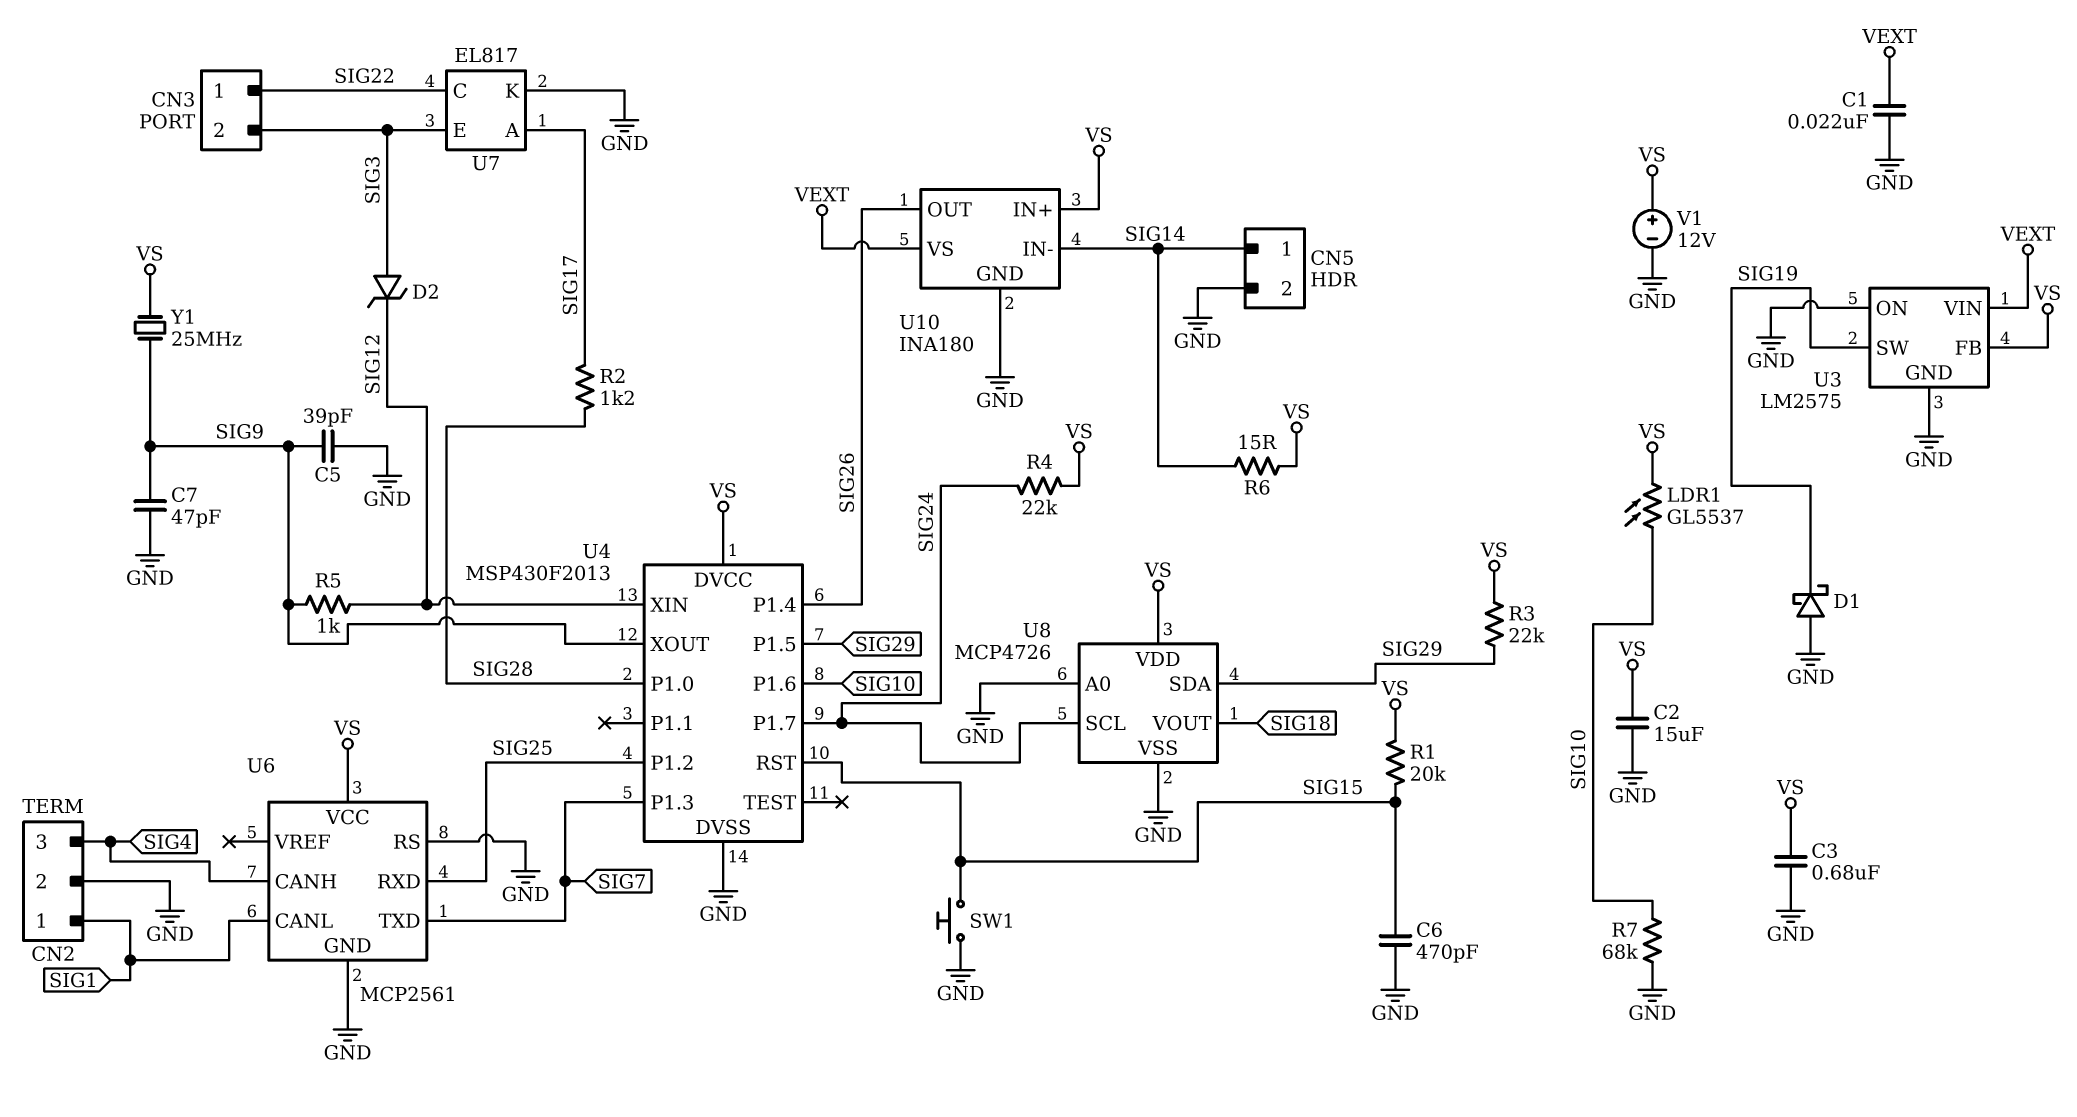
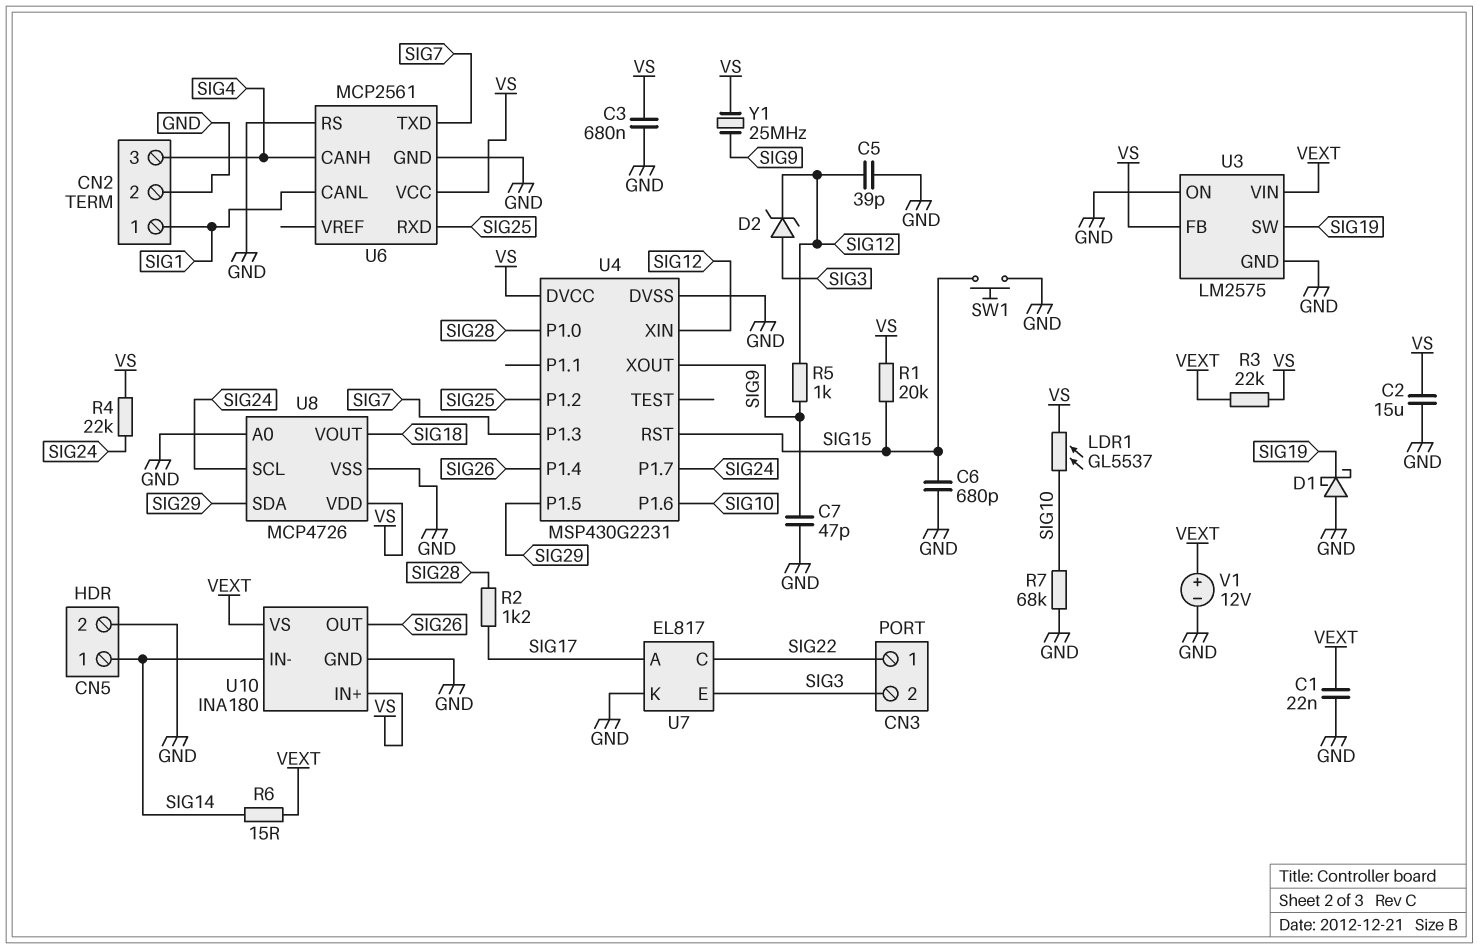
C5: 39pF (GND, SIG9) -> 39pF (GND, SIG12)
C6: 470pF (GND, SIG15) -> 680pF (GND, SIG15)
R3: 22k (SIG29, VS) -> 22k (VEXT, VS)
R6: 15 (SIG14, VS) -> 15 (SIG14, VEXT)
U4: MSP430F2013 -> MSP430G2231
V1: 12V (plus VS, minus GND) -> 12V (plus VEXT, minus GND)

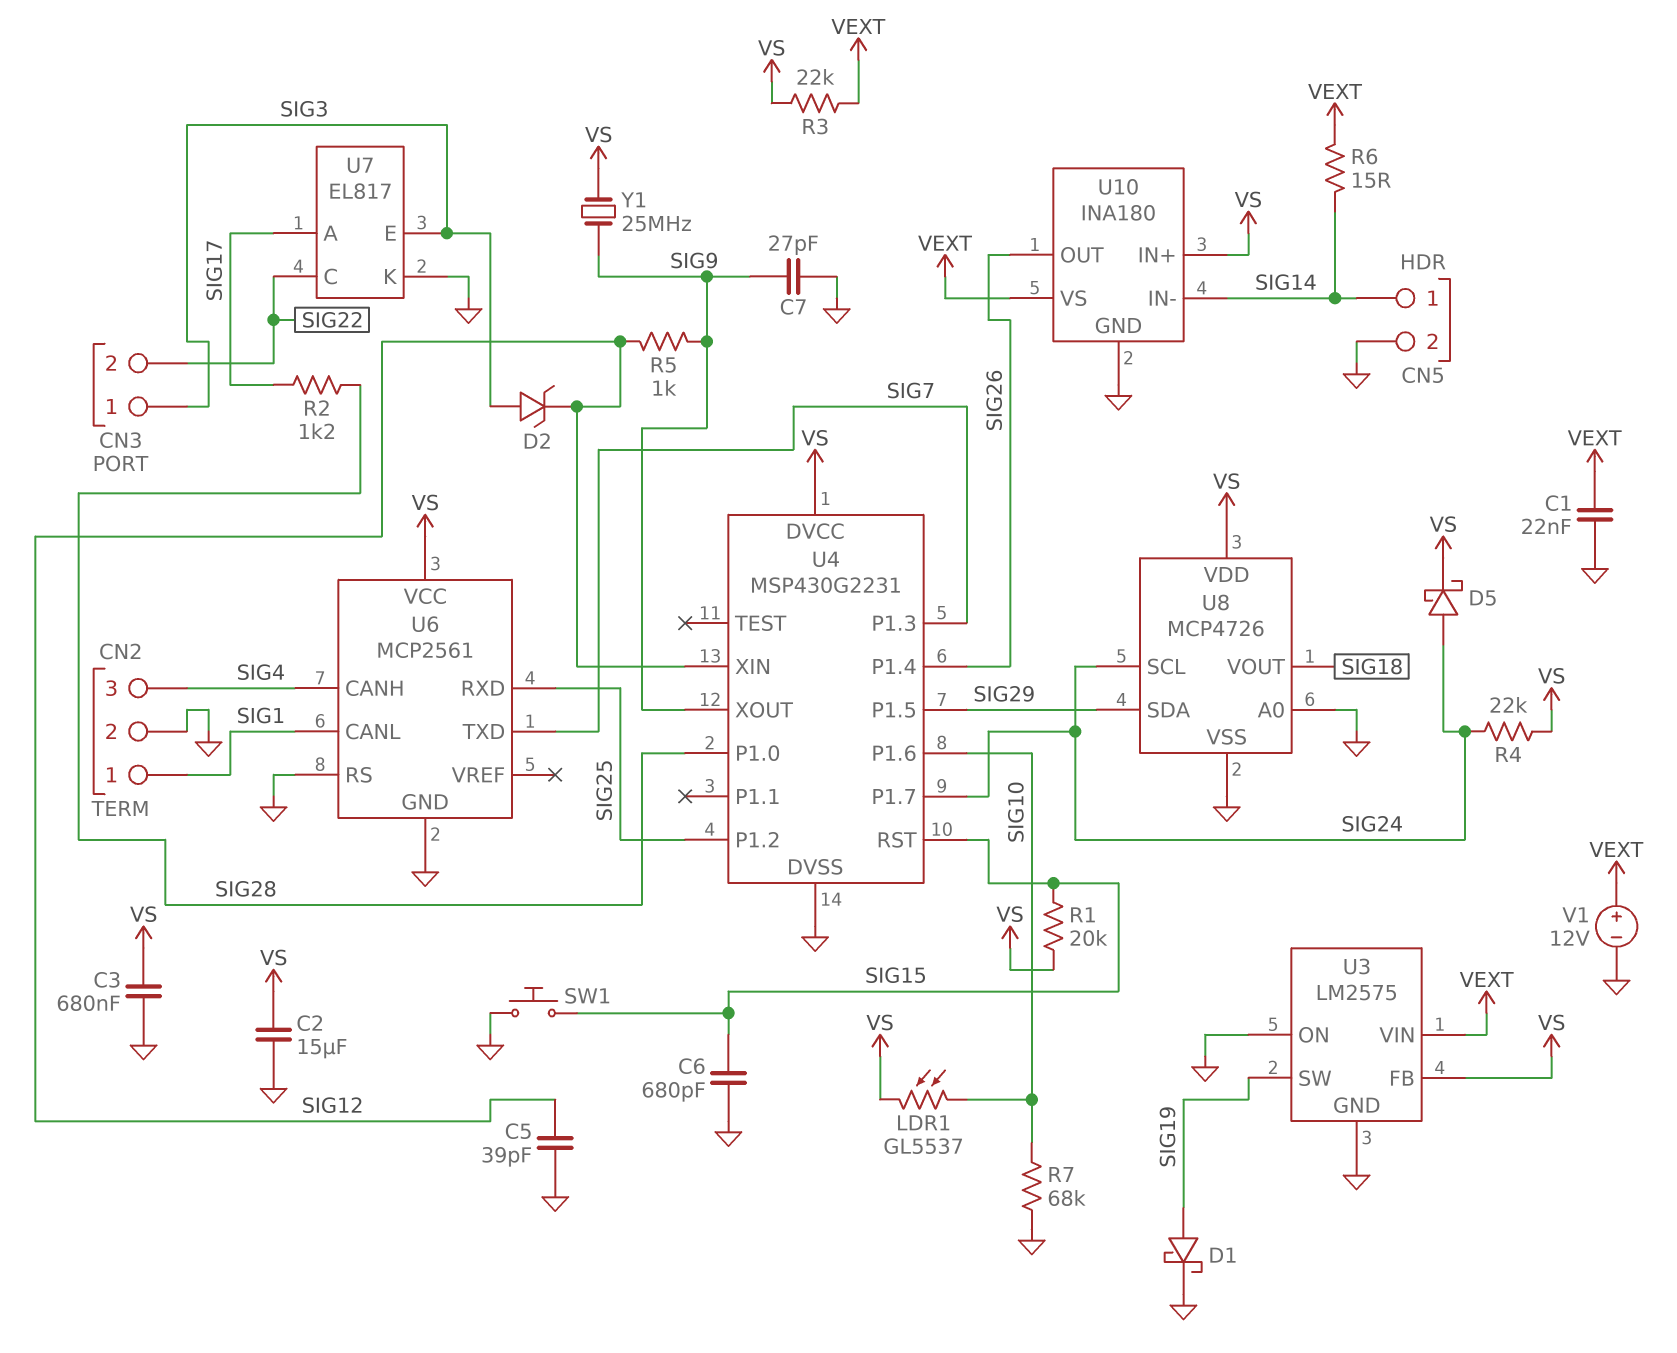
C7: 47pF (GND, SIG9) -> 27pF (GND, SIG9)
CN3 pin 1: SIG22 -> SIG3
CN3 pin 2: SIG3 -> SIG22
D1: schottky (A GND, K SIG19) -> schottky (A SIG19, K GND)
D5: none -> schottky (A SIG24, K VS)

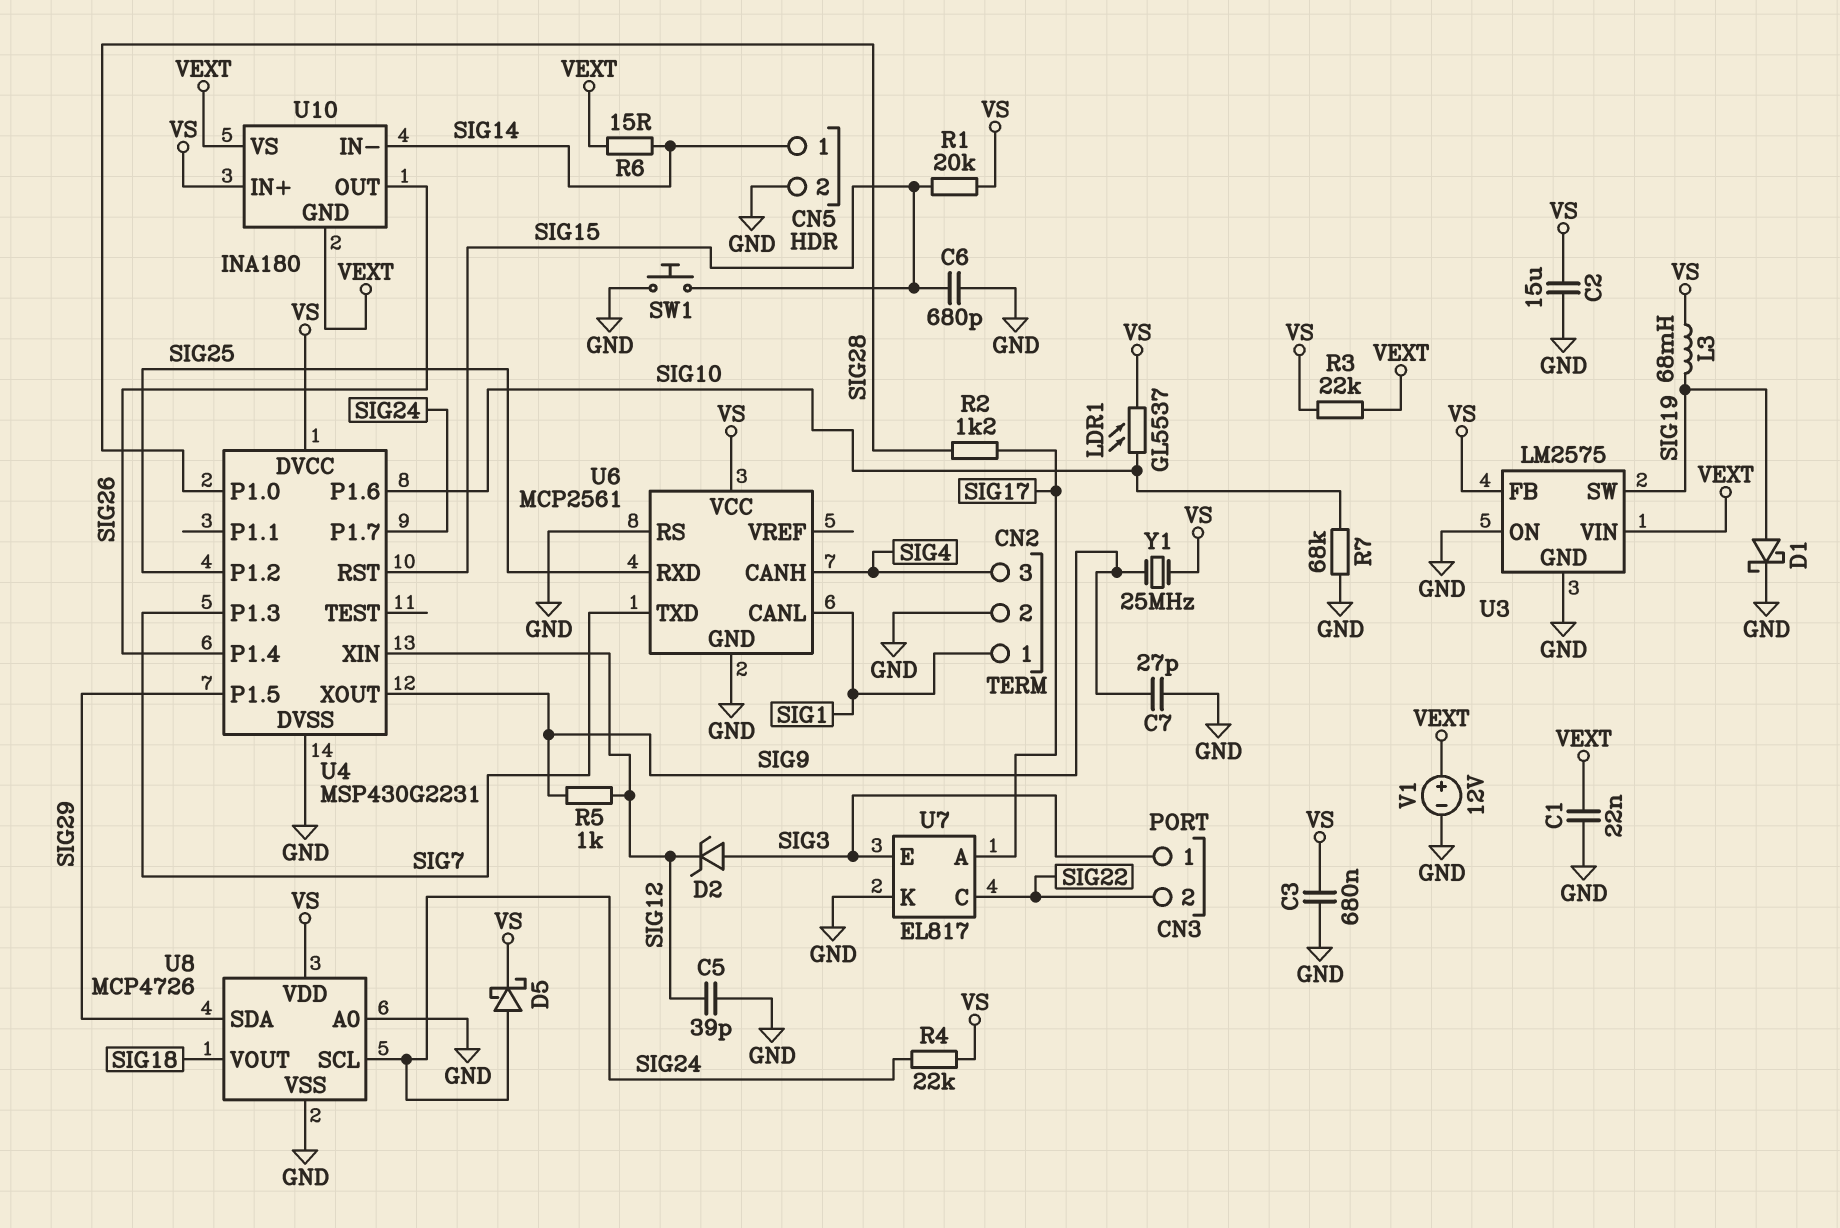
L3: none -> 68mH (SIG19, VS)
U10 pin GND: GND -> VEXT

